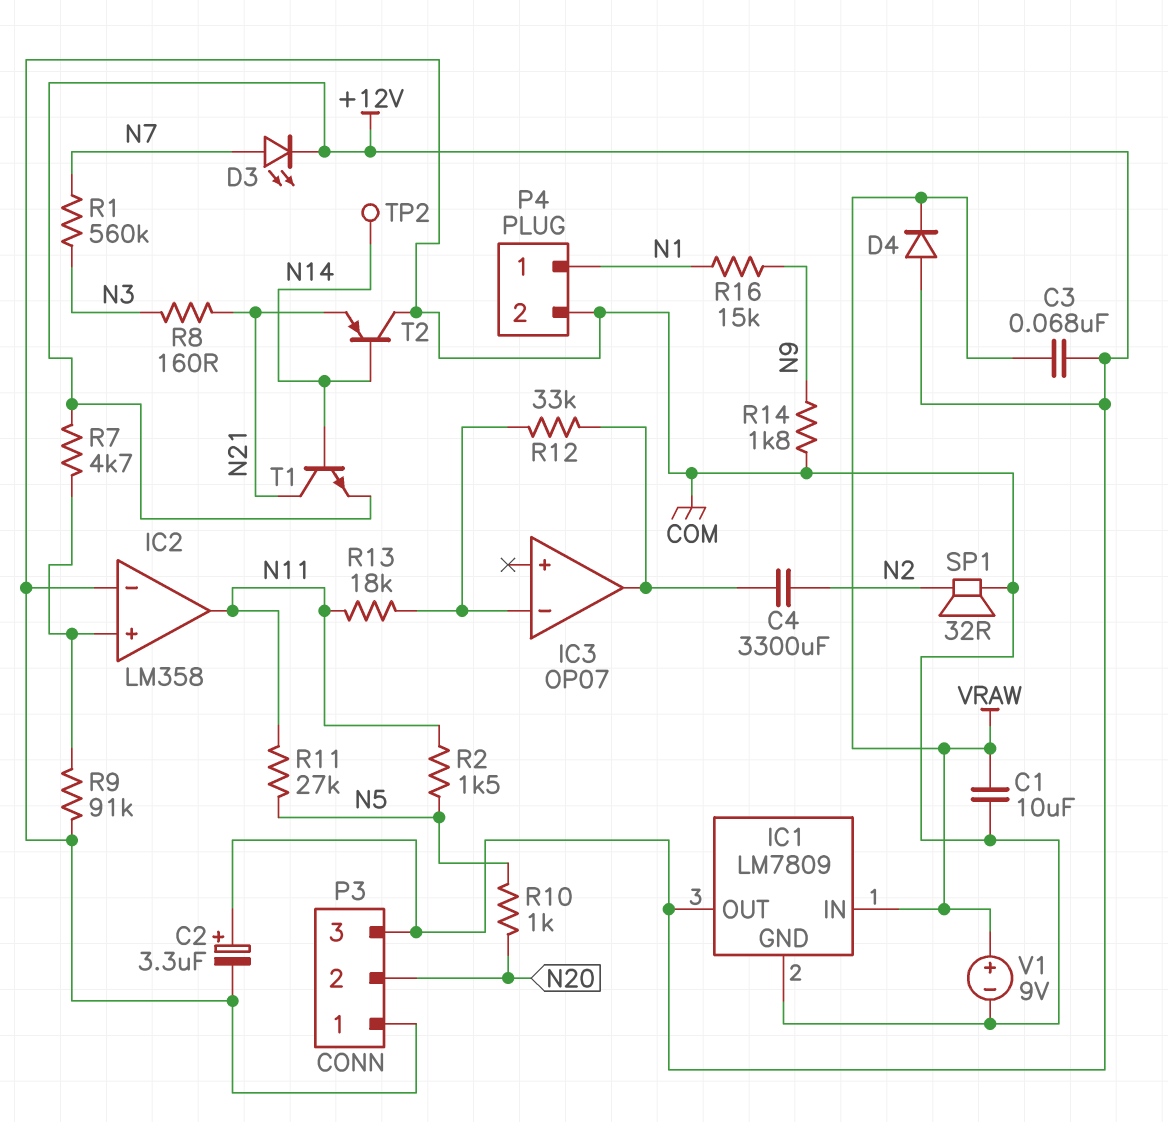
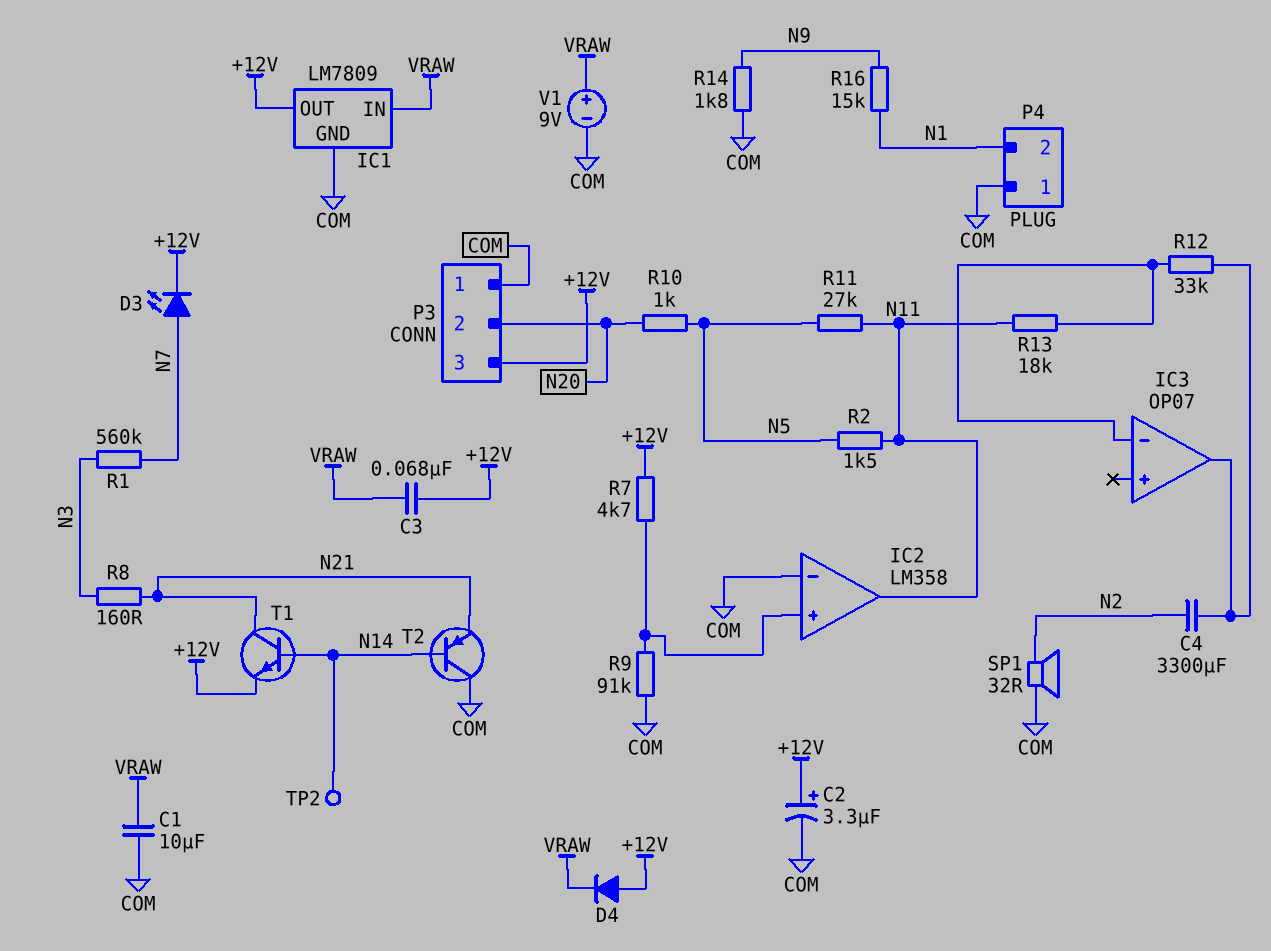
P4 pin 1: N1 -> COM
P4 pin 2: COM -> N1

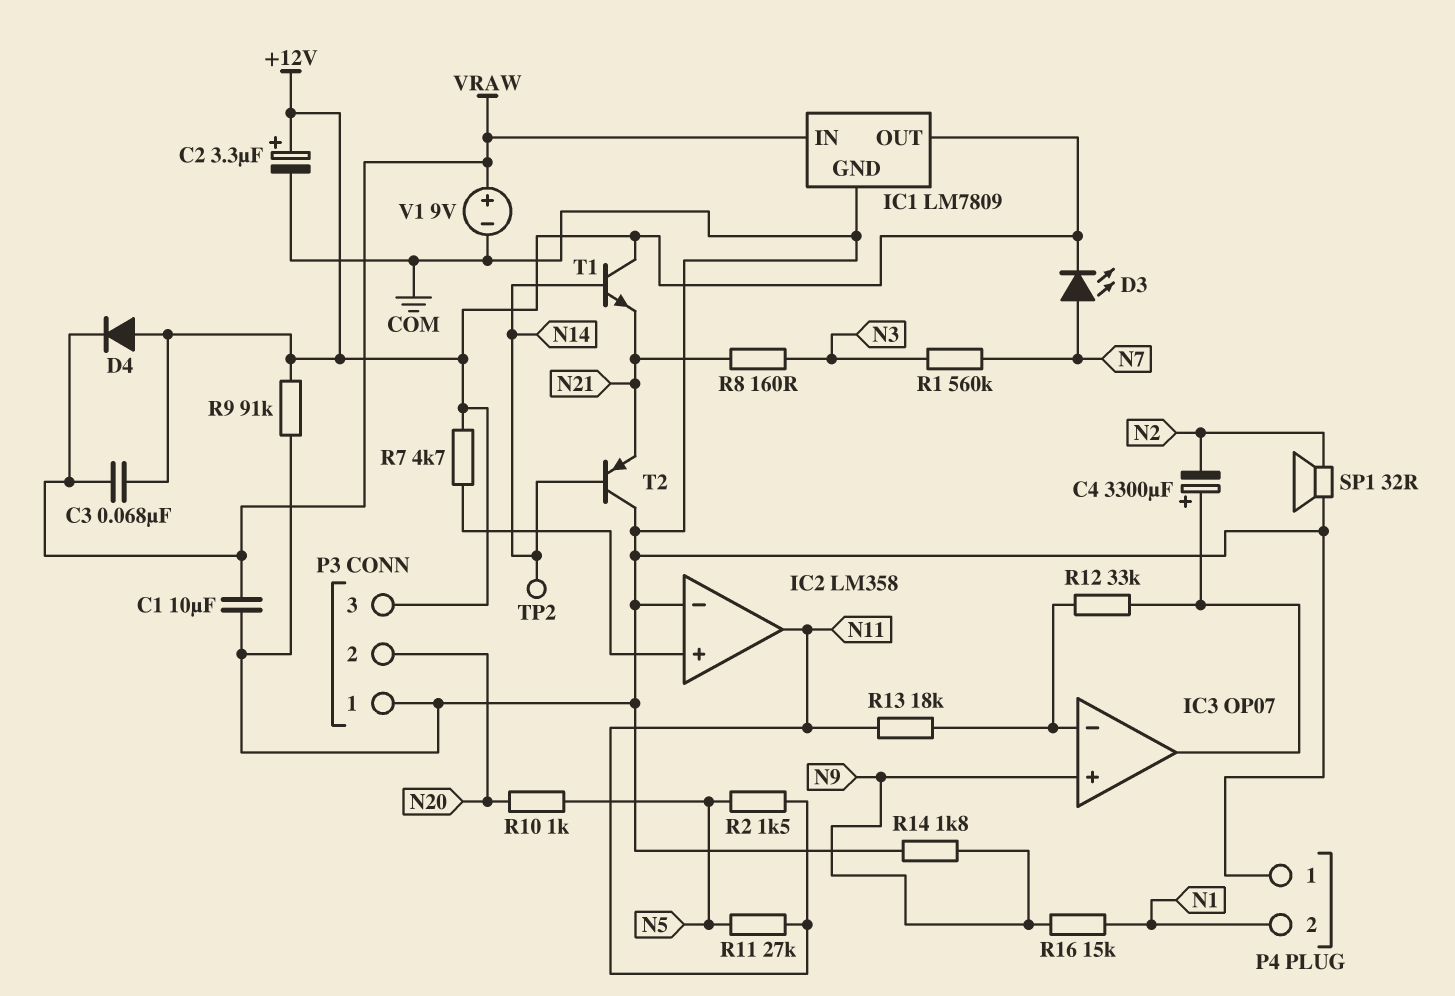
C4: 3300uF (IC3/out, N2) -> 3300uF (plus IC3/out, minus N2)
IC3 pin in+: none -> N9
R9: 91k (COM, IC2/in+) -> 91k (+12V, COM)
T1: NPN (B N14, C N21, E +12V) -> NPN (B N14, C +12V, E N21)

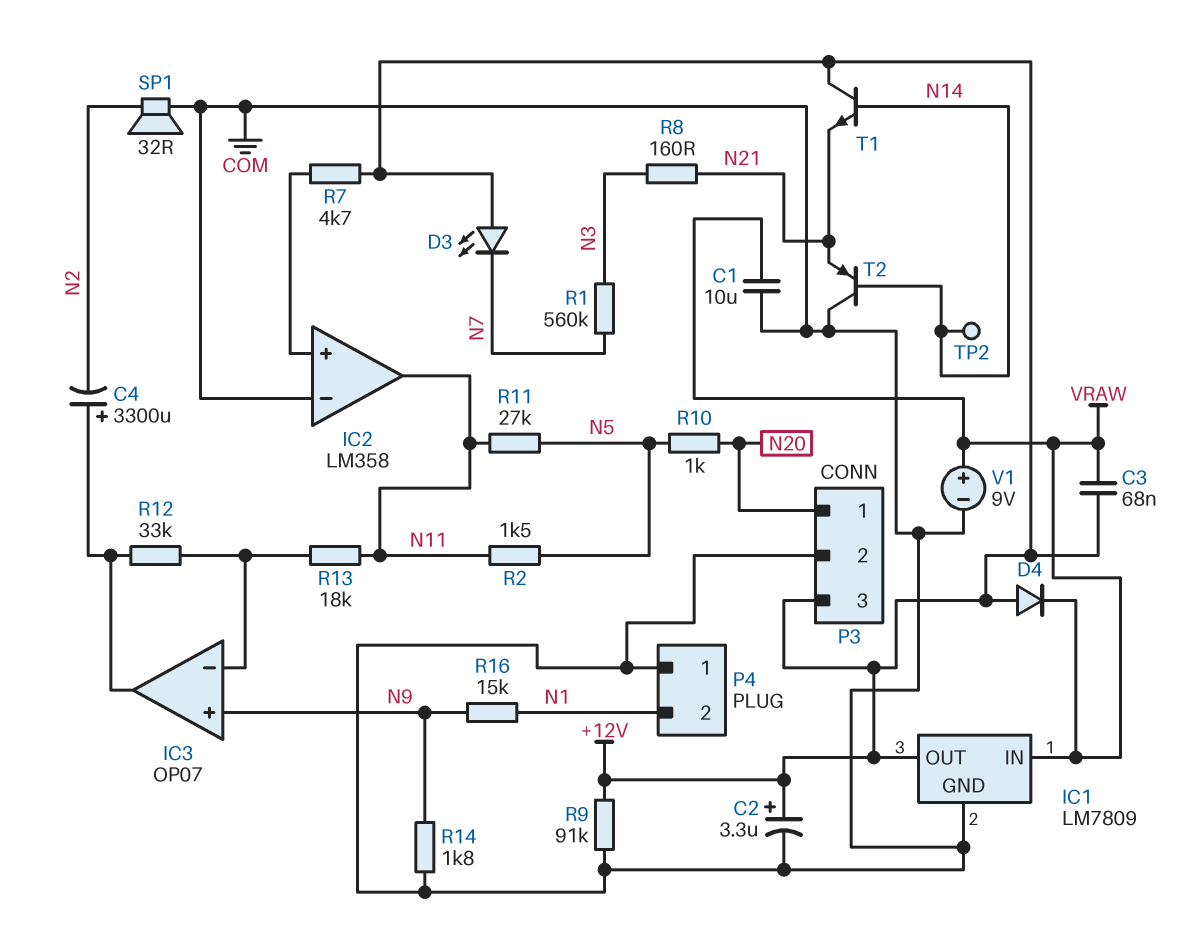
D3: LED (A N7, K +12V) -> LED (A +12V, K N7)
P3 pin 1: COM -> N20
P3 pin 2: N20 -> COM

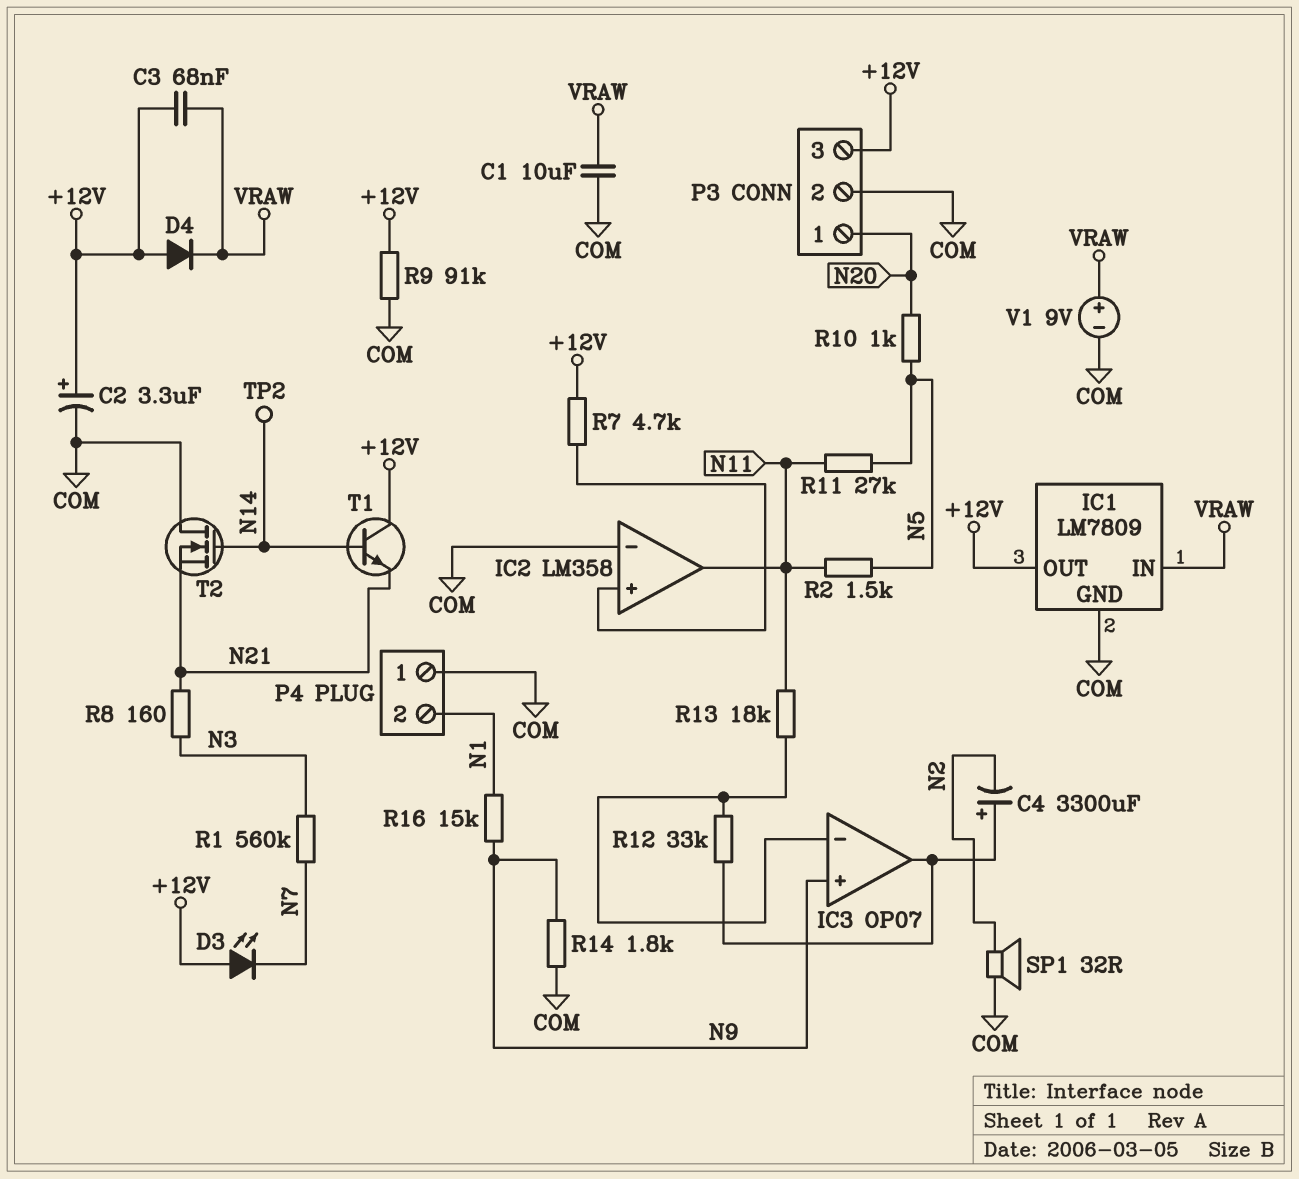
T2: PNP (B N14, C COM, E N21) -> NMOS (G N14, D COM, S N21)

